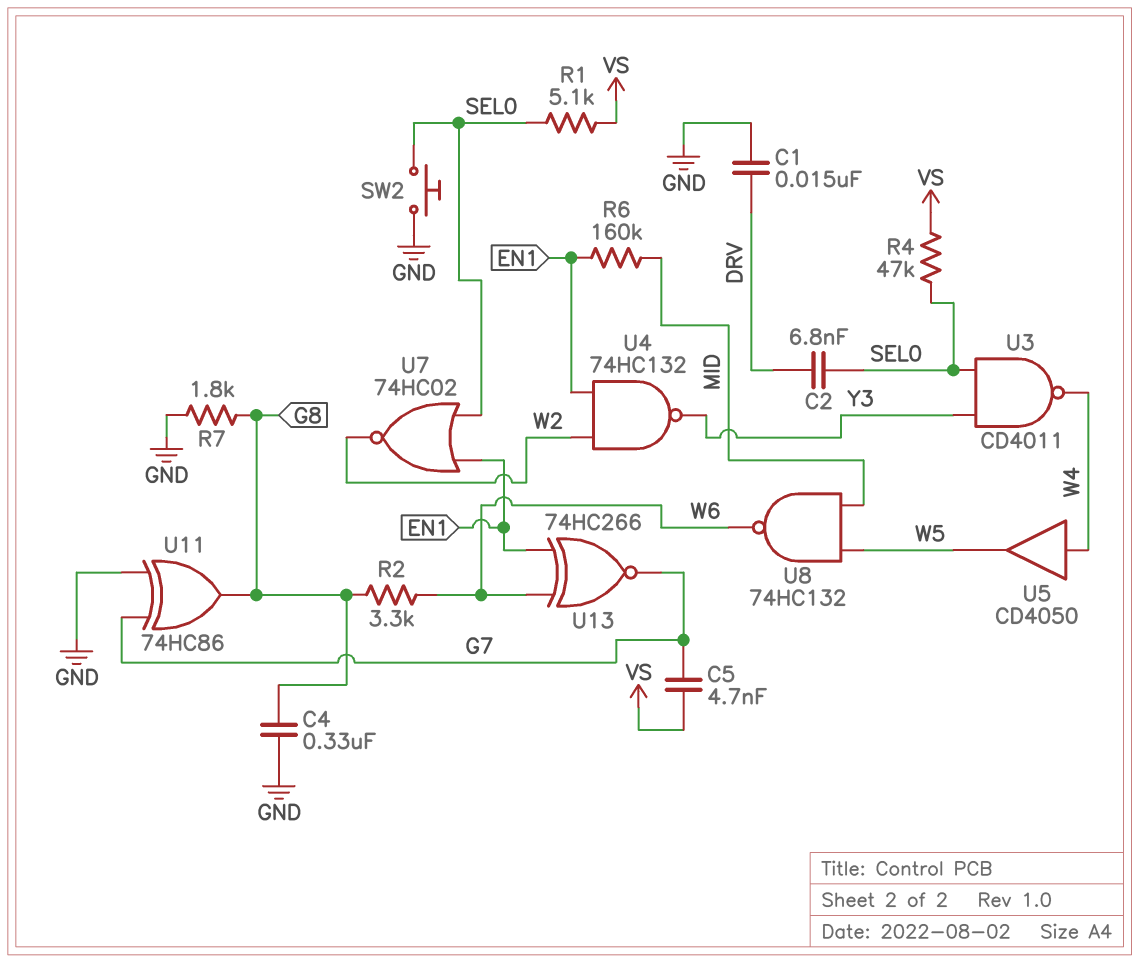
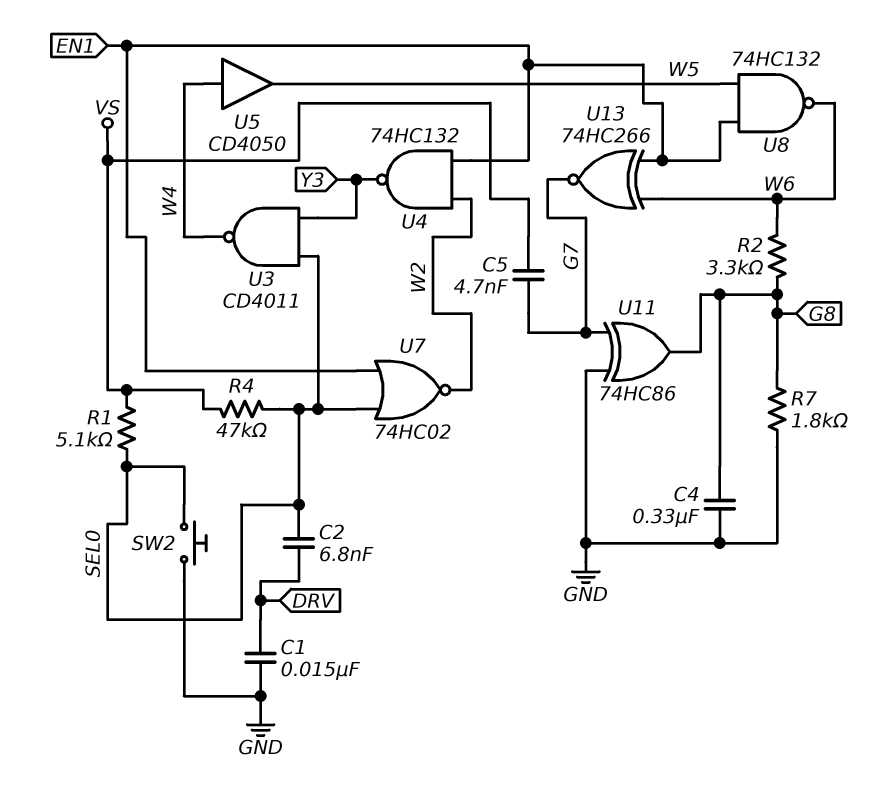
R6: 160k (EN1, MID) -> none
U8: NAND 74HC132 (in MID, in W5, out W6) -> NAND 74HC132 (in EN1, in W5, out W6)

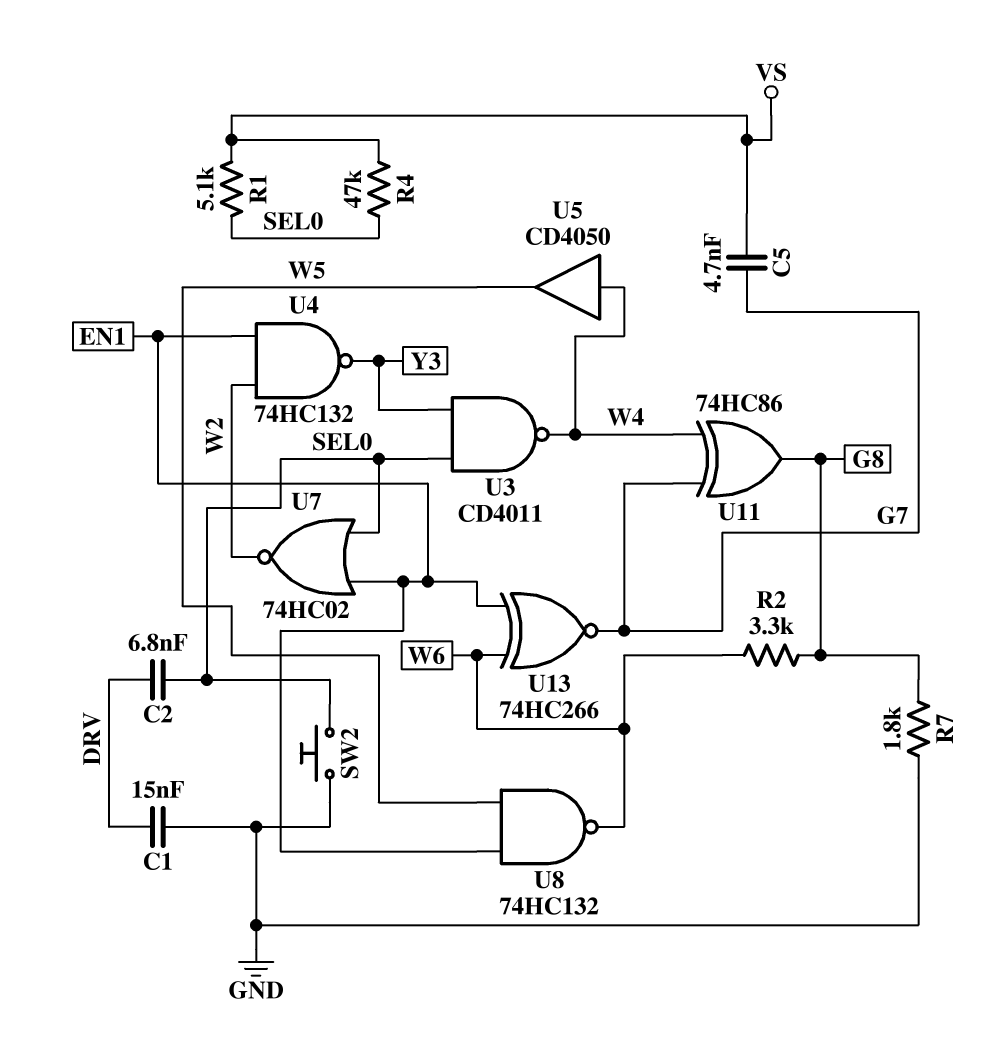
C4: 330nF (G8, GND) -> none
U11: XOR 74HC86 (in G7, in GND, out G8) -> XOR 74HC86 (in G7, in W4, out G8)

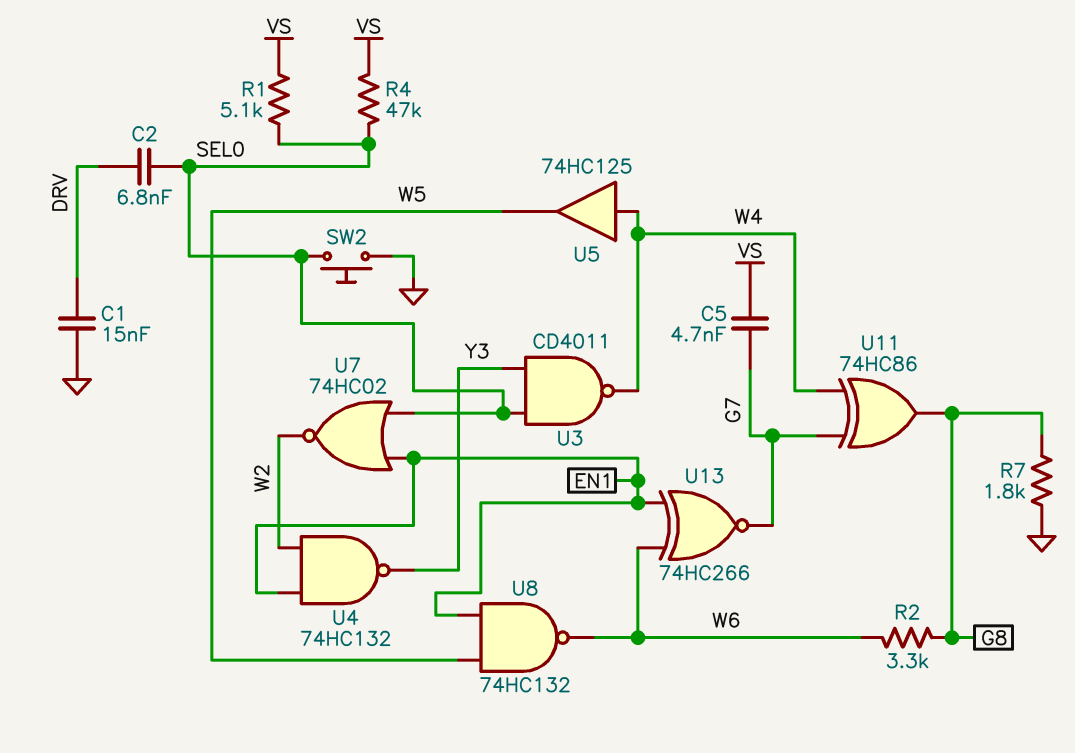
U5: buffer CD4050 (in W4, out W5) -> buffer 74HC125 (in W4, out W5)

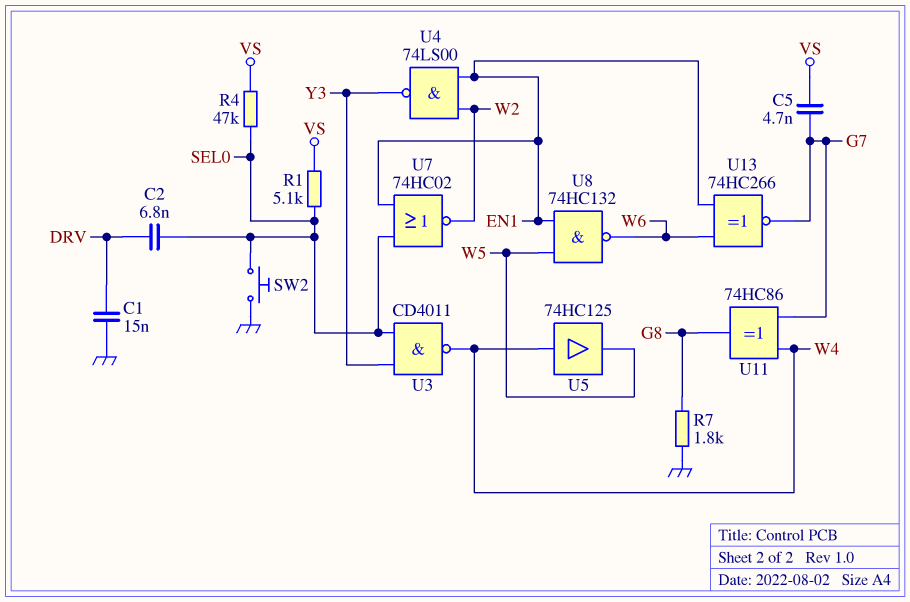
R2: 3.3k (G8, W6) -> none
U4: NAND 74HC132 (in EN1, in W2, out Y3) -> NAND 74LS00 (in EN1, in W2, out Y3)

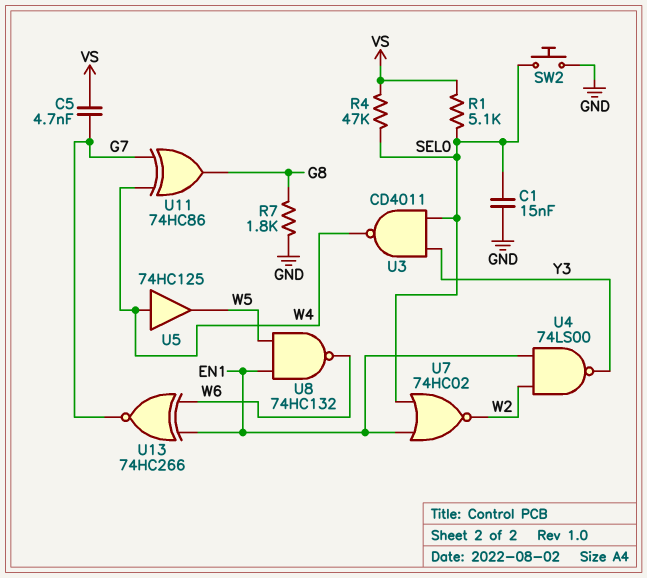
C1: 15nF (DRV, GND) -> 15nF (GND, SEL0)
C2: 6.8nF (DRV, SEL0) -> none

